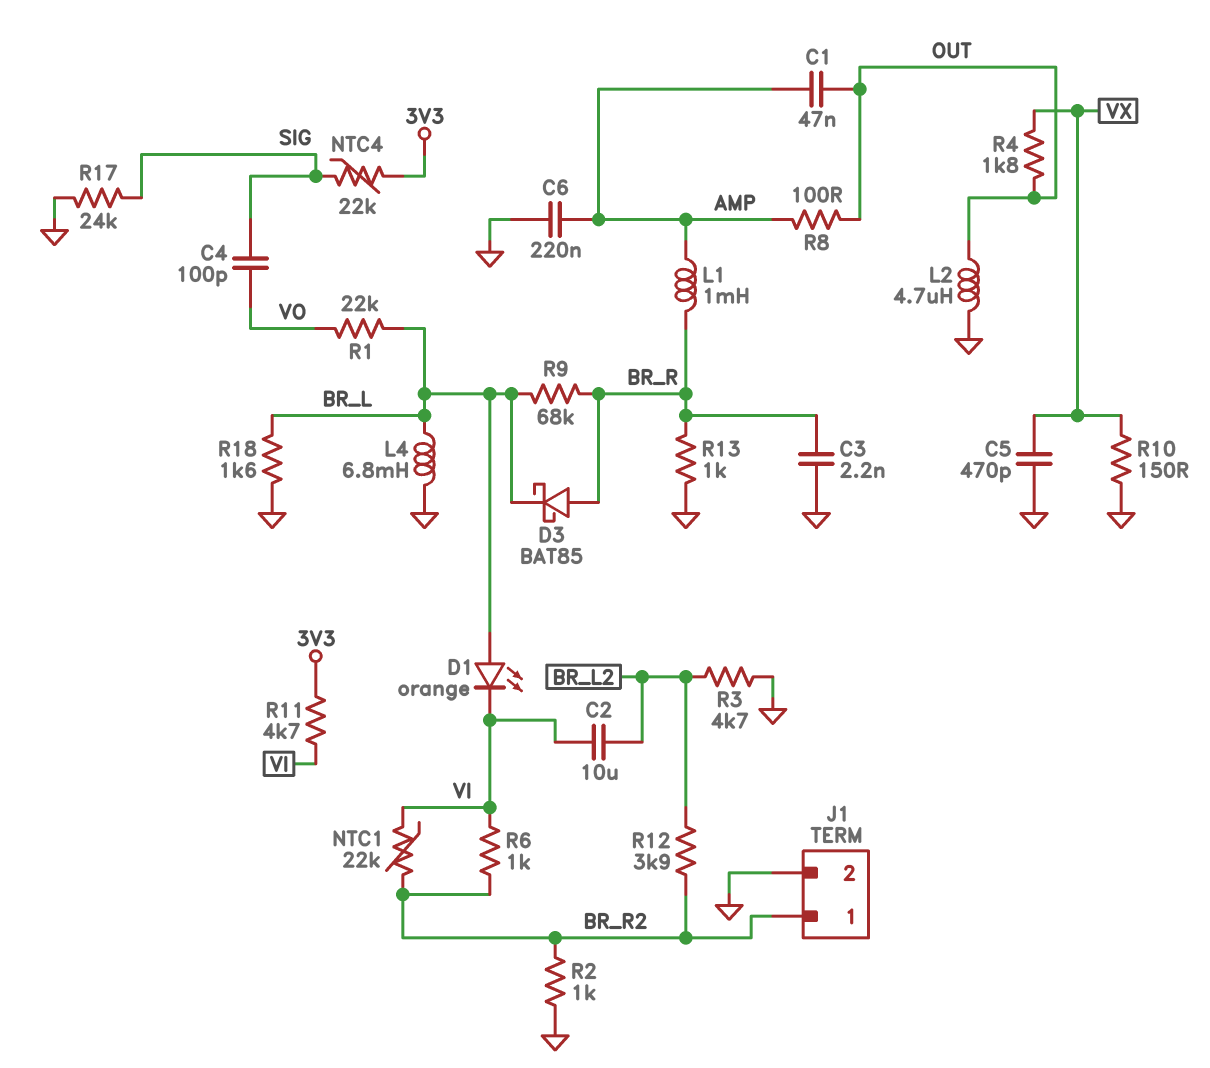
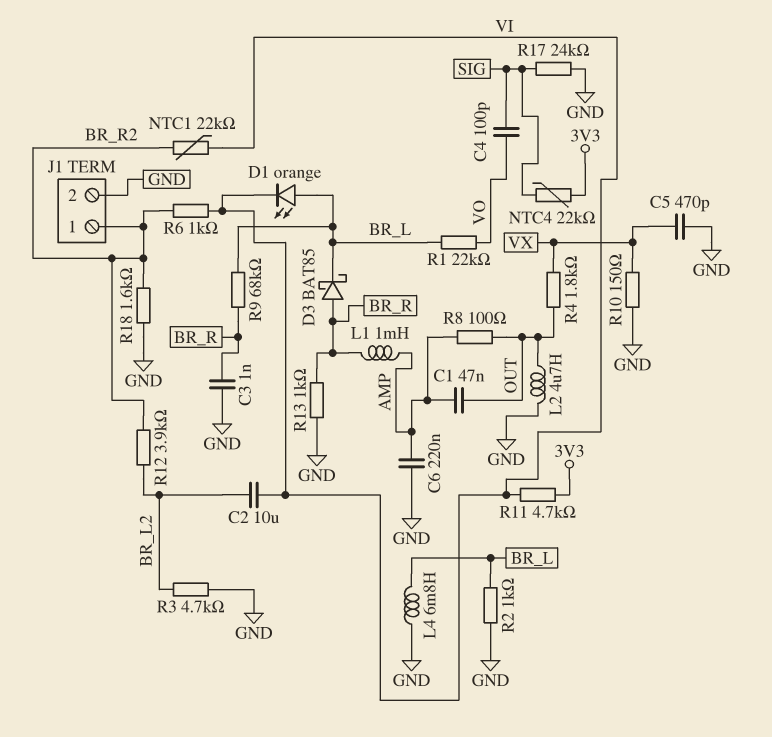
C3: 2.2nF (BR_R, GND) -> 1nF (BR_R, GND)
R2: 1k (BR_R2, GND) -> 1k (BR_L, GND)
R18: 1.6k (BR_L, GND) -> 1.6k (BR_R2, GND)

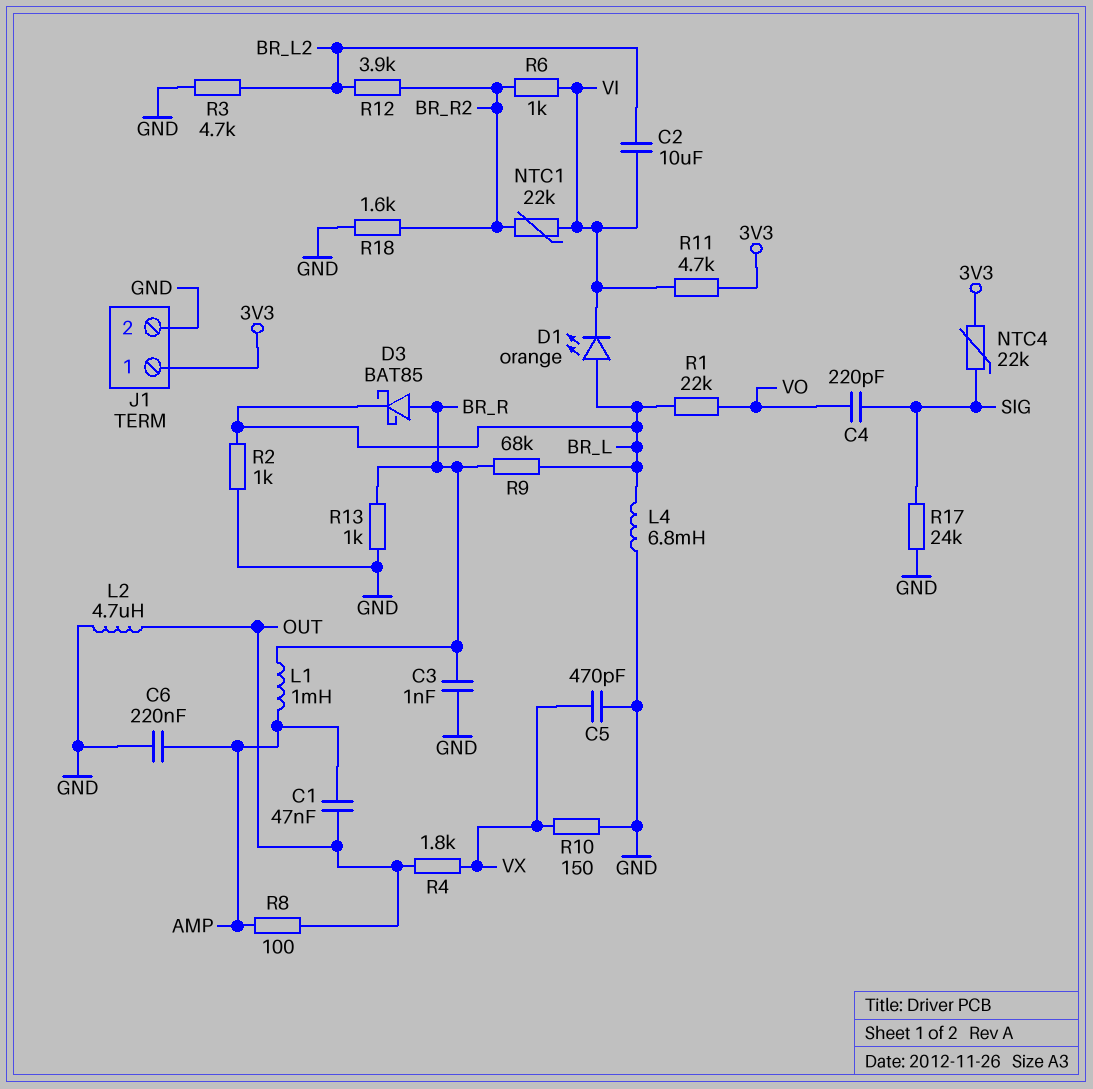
C4: 100pF (SIG, VO) -> 220pF (SIG, VO)
J1 pin 1: BR_R2 -> 3V3

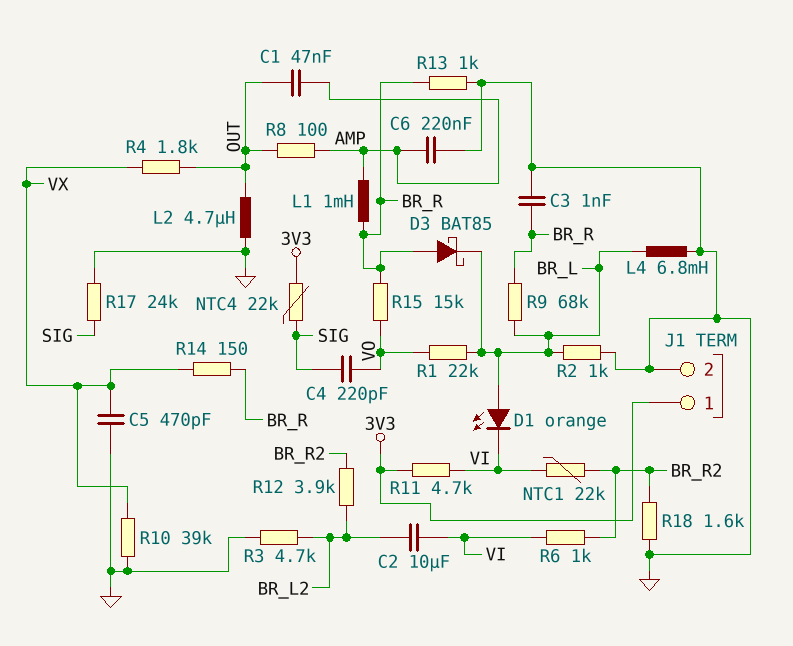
R10: 150 (GND, VX) -> 39k (GND, VX)
R14: none -> 150 (BR_R, VX)
R15: none -> 15k (BR_R, VO)

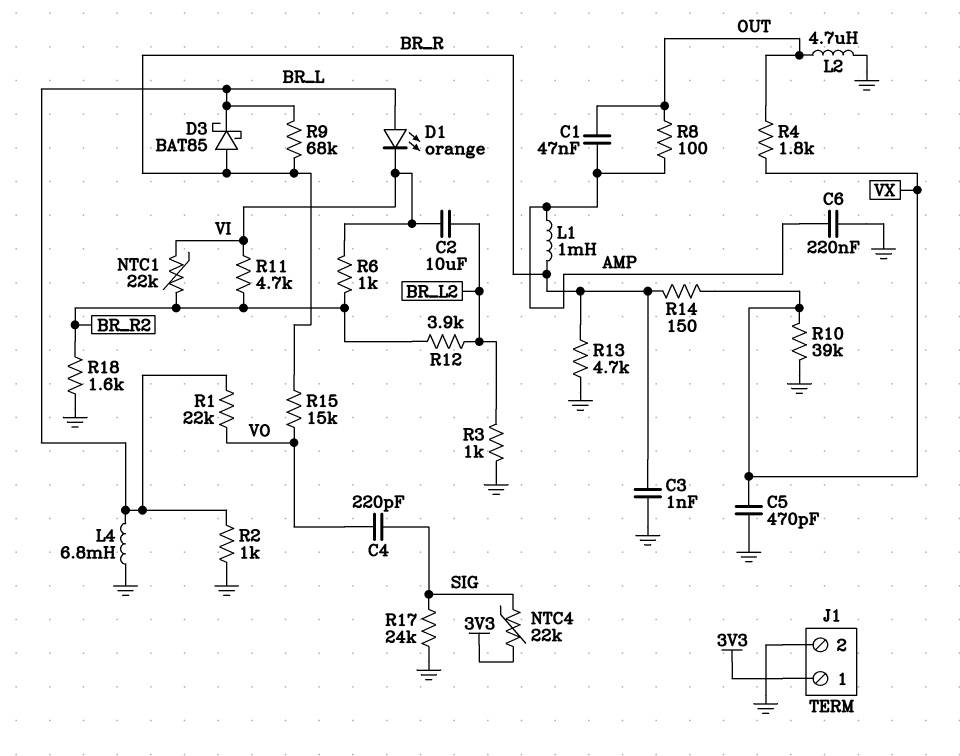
R3: 4.7k (BR_L2, GND) -> 1k (BR_L2, GND)
R11: 4.7k (3V3, VI) -> 4.7k (BR_R2, VI)
R13: 1k (BR_R, GND) -> 4.7k (BR_R, GND)

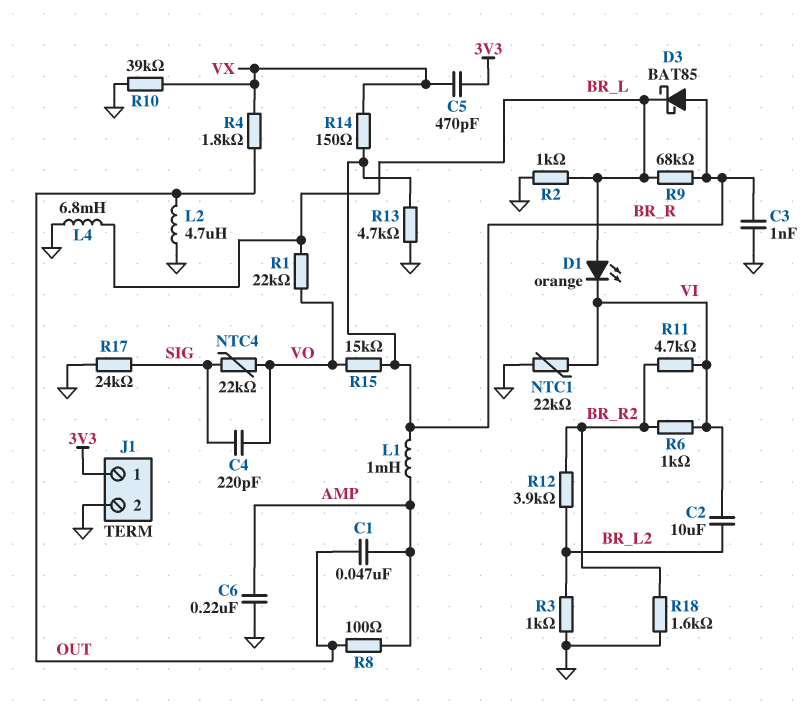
C5: 470pF (GND, VX) -> 470pF (3V3, VX)
NTC1: 22k (BR_R2, VI) -> 22k (GND, VI)
NTC4: 22k (3V3, SIG) -> 22k (SIG, VO)

